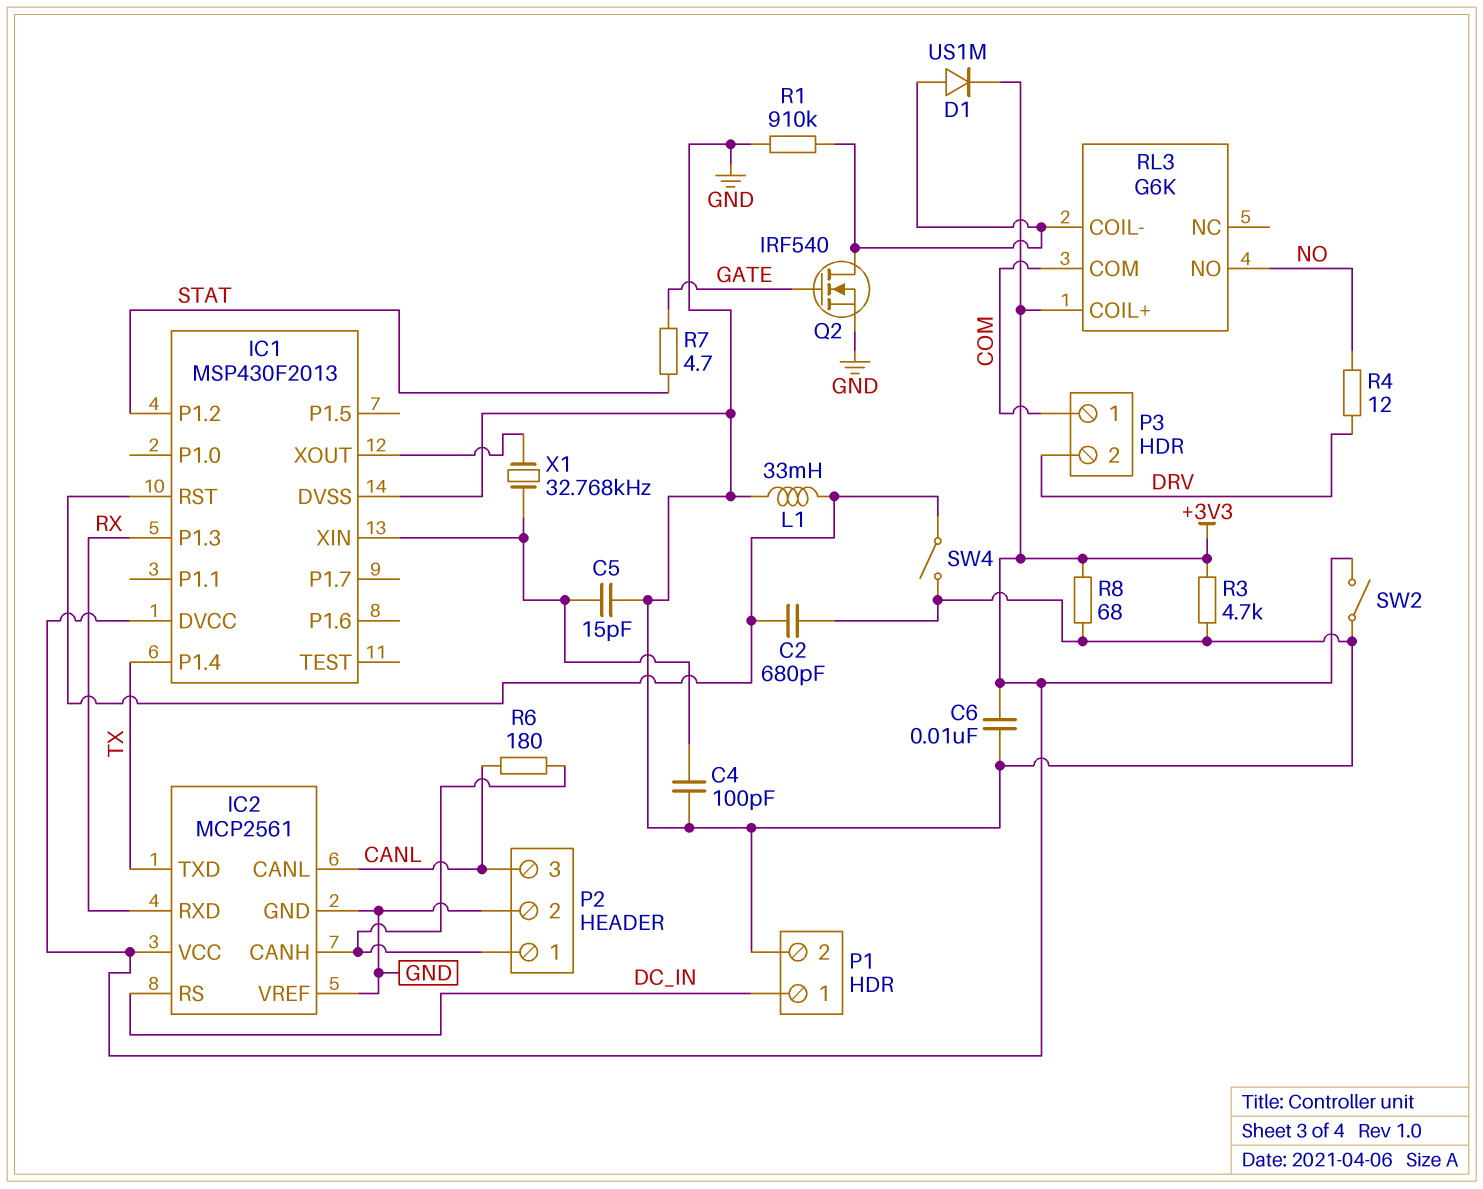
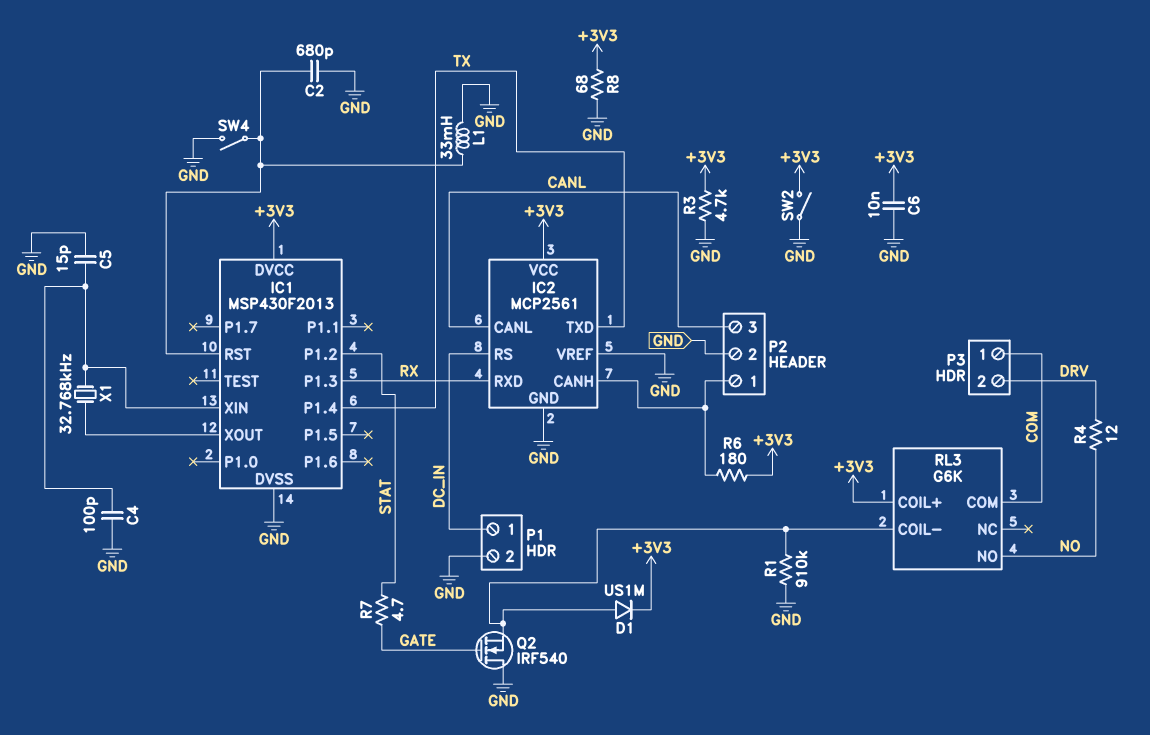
Q2: NMOS IRF540 (G GATE, D RL3/COIL-, S GND) -> NMOS IRF540 (G GATE, D GND, S RL3/COIL-)
R6: 180 (CANL, IC2/CANH) -> 180 (+3V3, IC2/CANH)

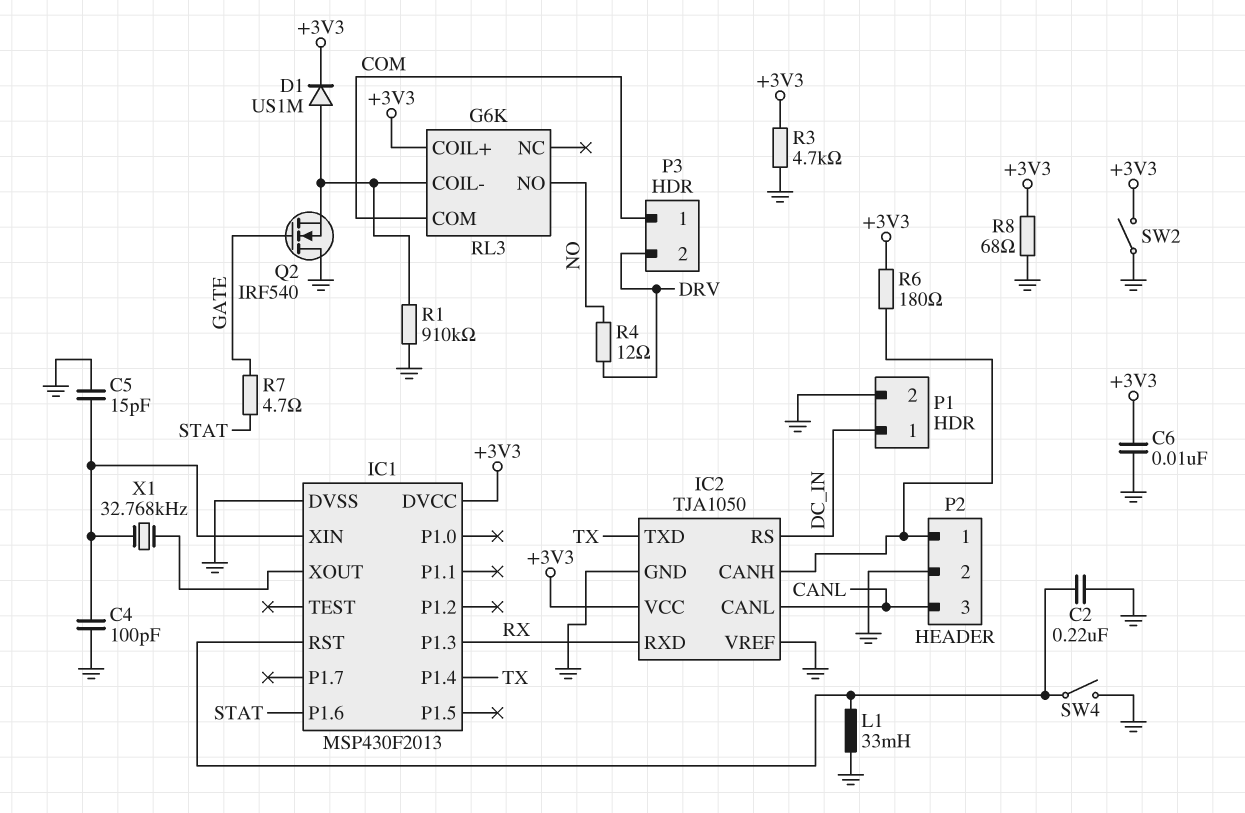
C2: 680pF (GND, IC1/RST) -> 220nF (GND, IC1/RST)
IC1 pin P1.2: STAT -> none
IC1 pin P1.6: none -> STAT
IC2: MCP2561 -> TJA1050

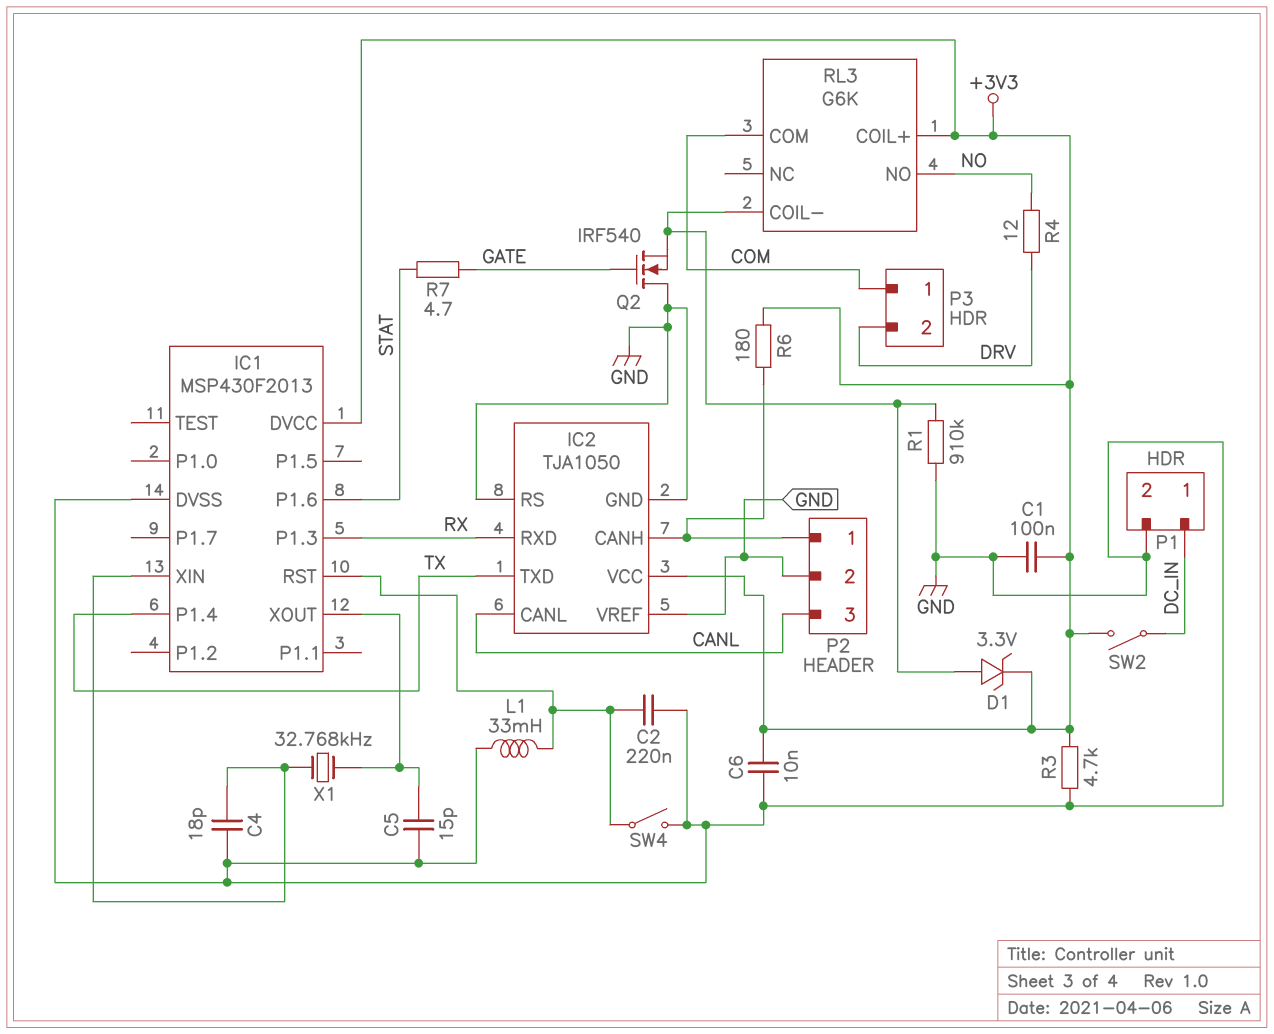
C1: none -> 100nF (+3V3, GND)
C4: 100pF (GND, IC1/XIN) -> 18pF (GND, IC1/XIN)
C5: 15pF (GND, IC1/XIN) -> 15pF (GND, IC1/XOUT)
D1: diode US1M (A RL3/COIL-, K +3V3) -> zener 3.3V (A RL3/COIL-, K +3V3)
IC2 pin RS: DC_IN -> GND
R8: 68 (+3V3, GND) -> none
SW2: switch (+3V3, GND) -> switch (+3V3, DC_IN)

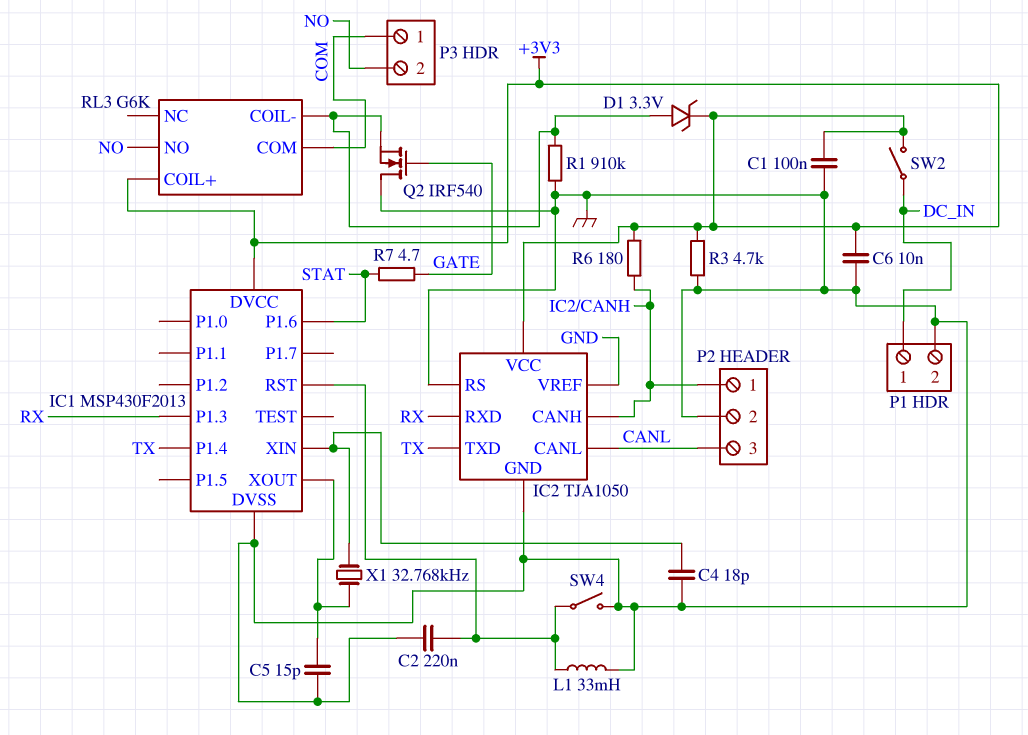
P3 pin 2: DRV -> NO
R4: 12 (DRV, NO) -> none

